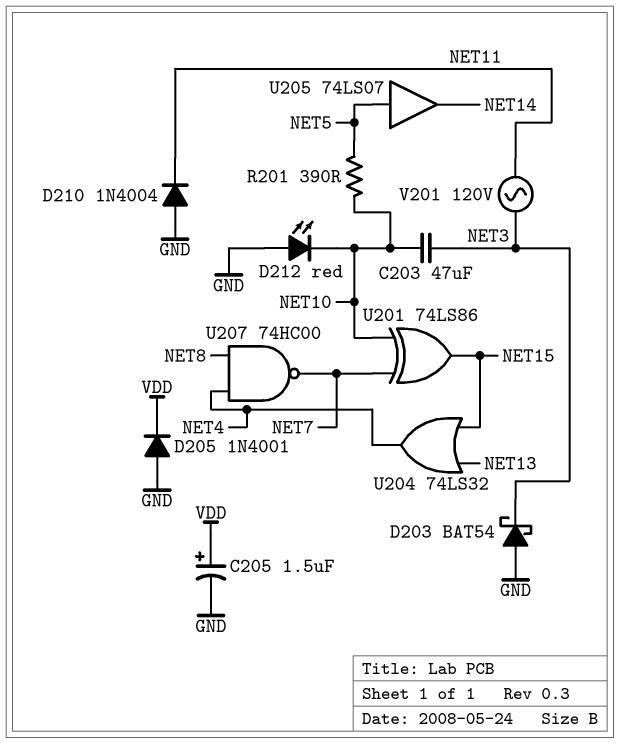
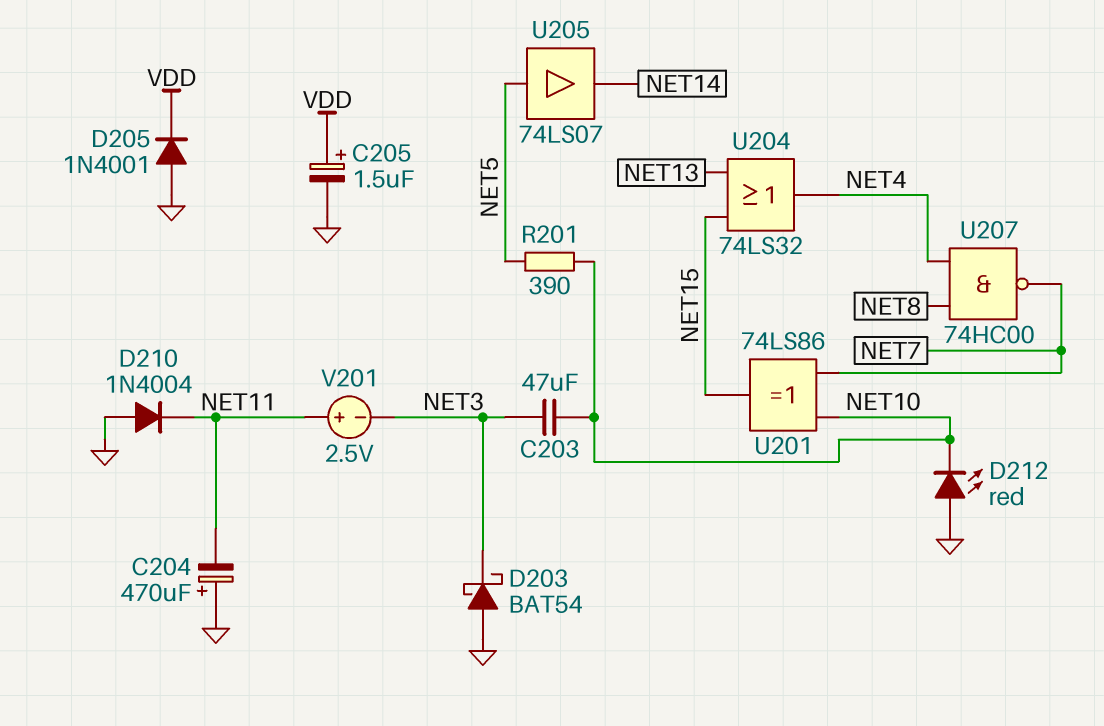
C204: none -> 470uF (plus GND, minus NET11)
V201: AC 120V (NET3, NET11) -> 2.5V (plus NET11, minus NET3)

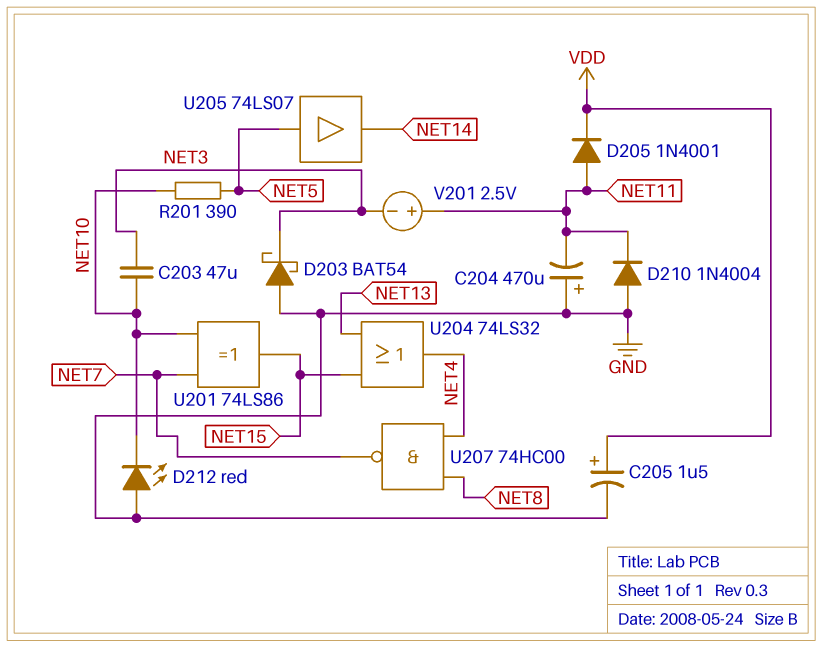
D205: diode 1N4001 (A GND, K VDD) -> diode 1N4001 (A NET11, K VDD)

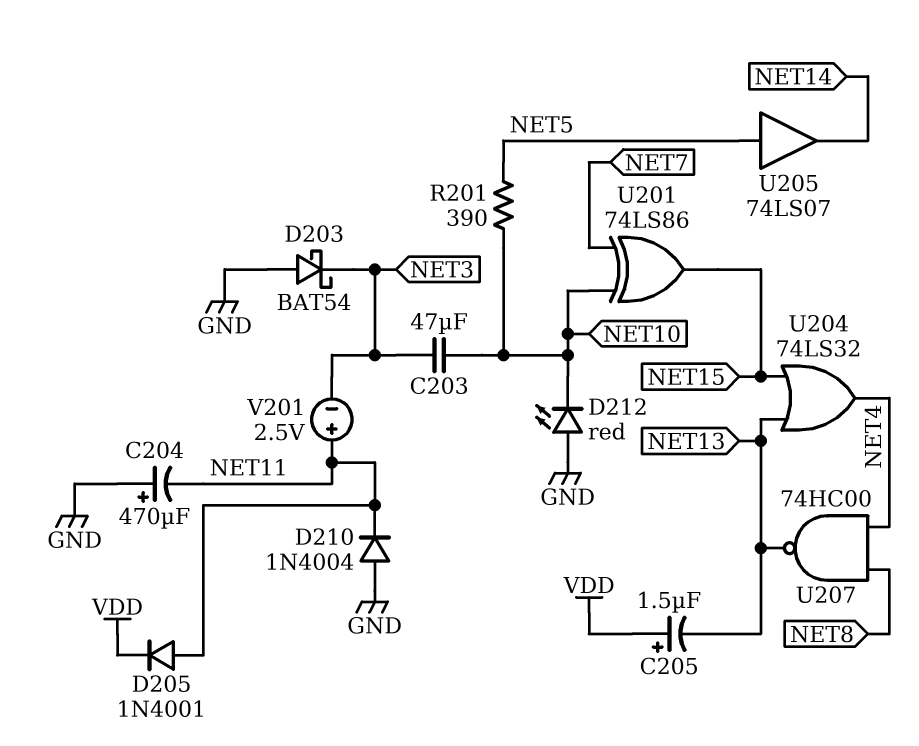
C205: 1.5uF (plus VDD, minus GND) -> 1.5uF (plus VDD, minus NET13)
U207: NAND 74HC00 (in NET4, in NET8, out NET7) -> NAND 74HC00 (in NET4, in NET8, out NET13)

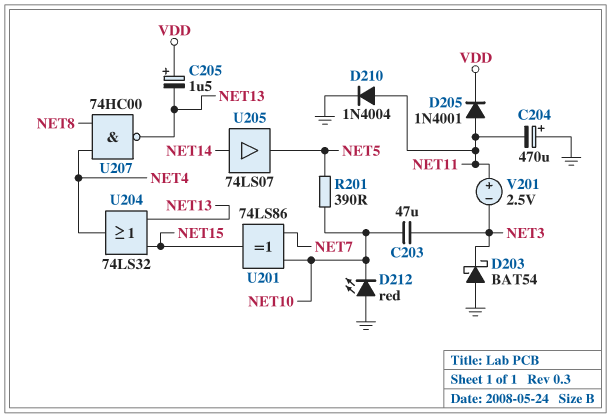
D210: diode 1N4004 (A GND, K NET11) -> diode 1N4004 (A NET11, K GND)
U205: buffer 74LS07 (in NET5, out NET14) -> buffer 74LS07 (in NET14, out NET5)

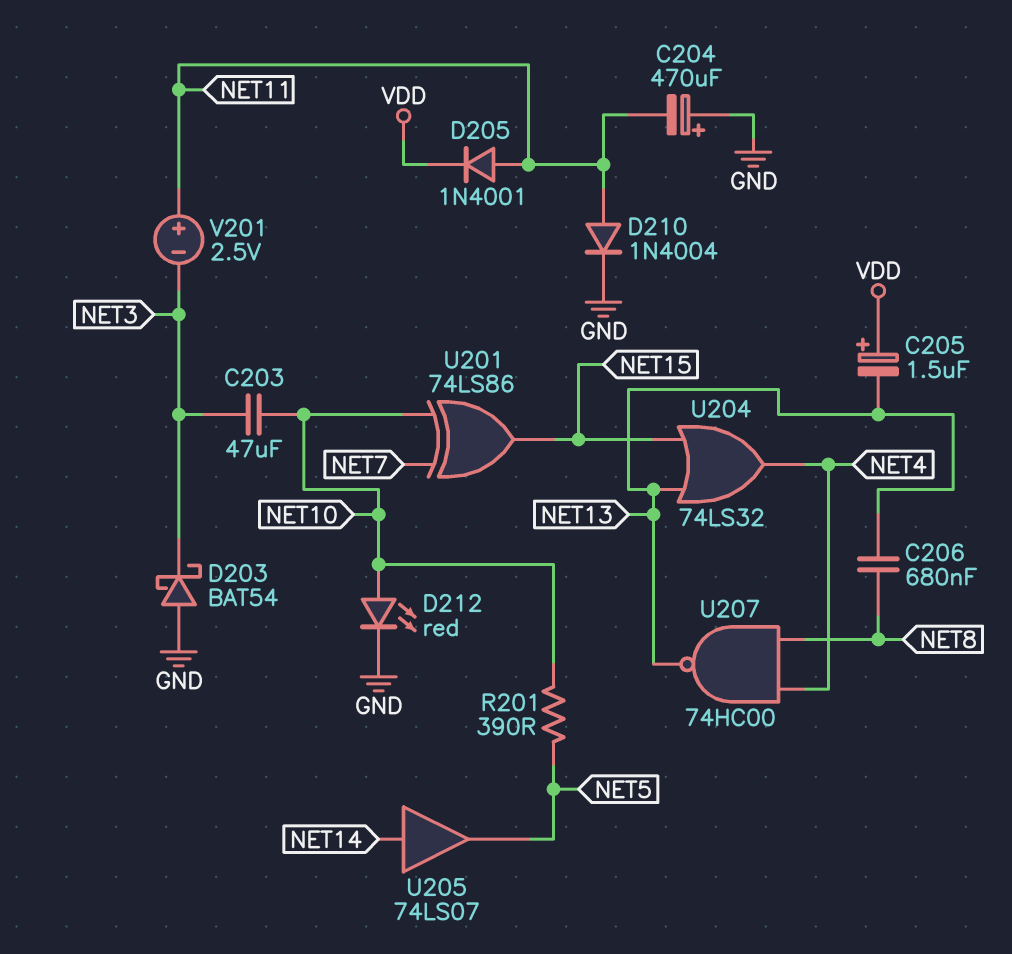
C206: none -> 680nF (NET8, NET13)
D212: LED red (A GND, K NET10) -> LED red (A NET10, K GND)

